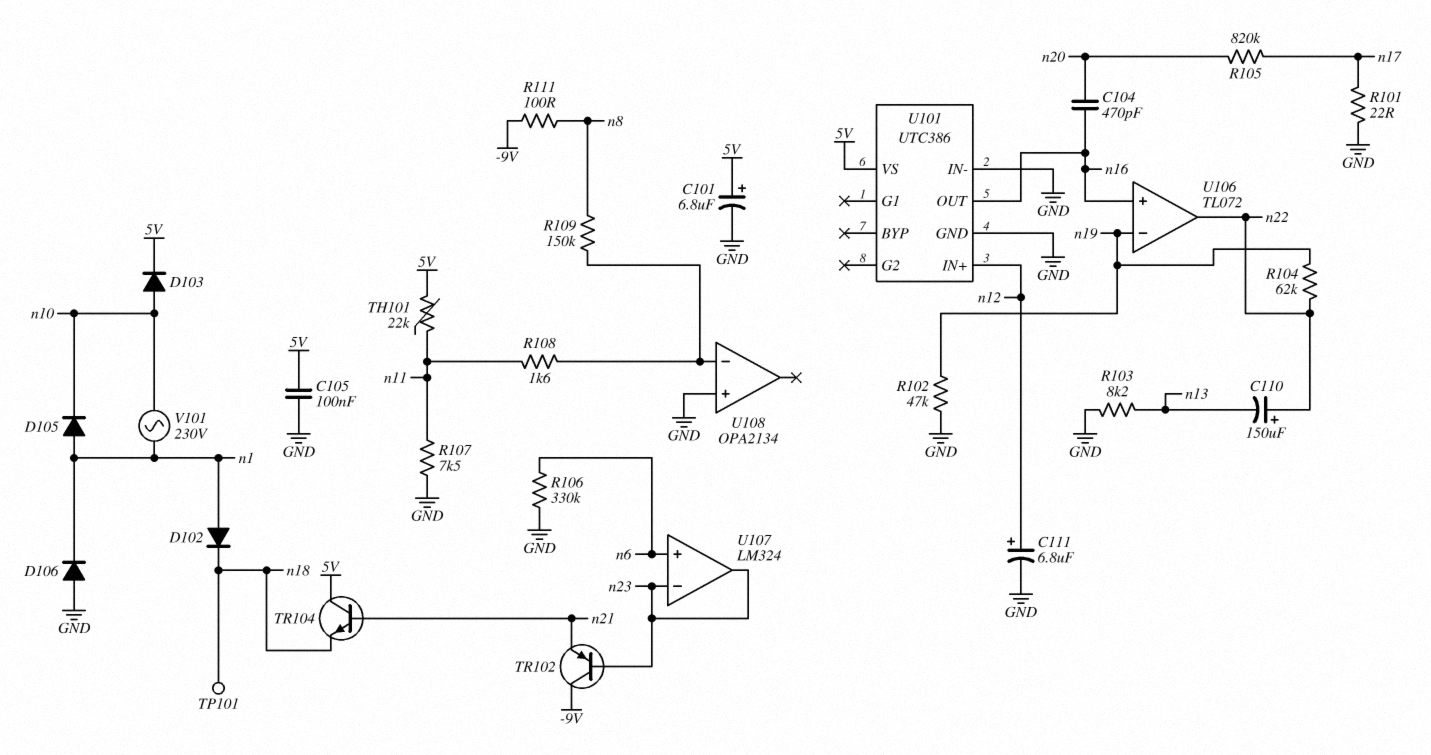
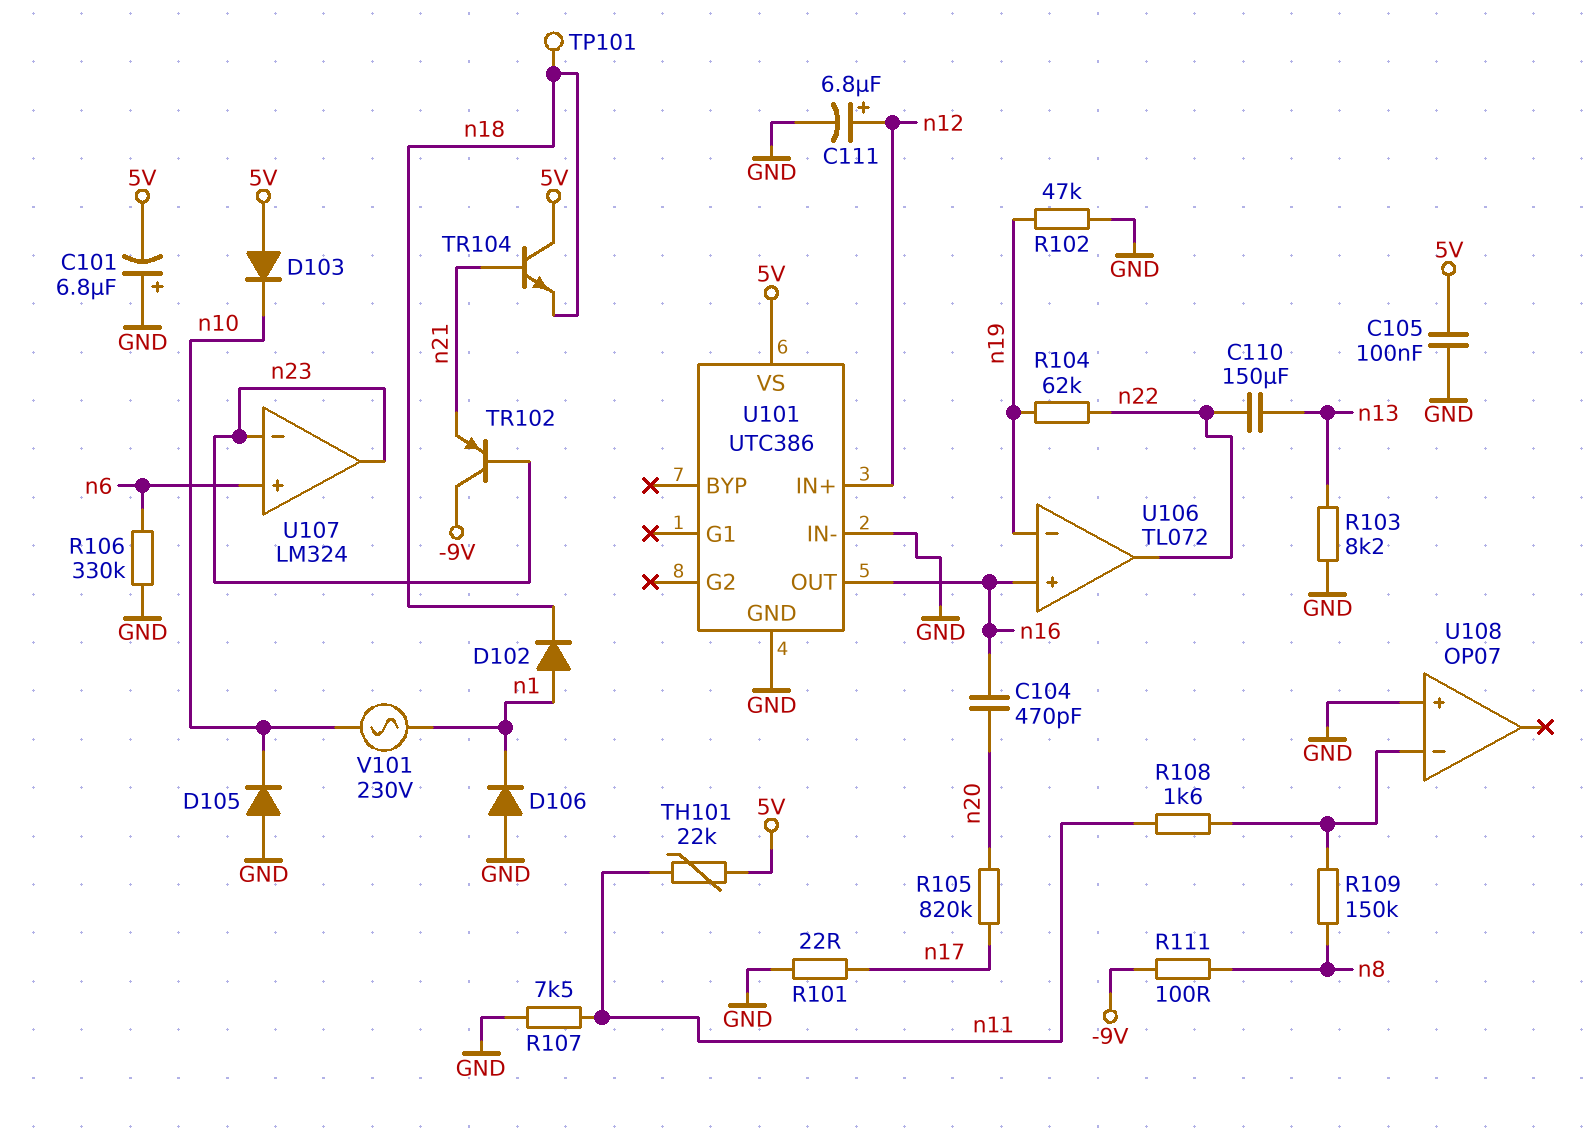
C101: 6.8uF (plus 5V, minus GND) -> 6.8uF (plus GND, minus 5V)
C110: 150uF (plus n22, minus n13) -> 150uF (n13, n22)
D103: diode (A n10, K 5V) -> diode (A 5V, K n10)
D105: diode (A n1, K n10) -> diode (A GND, K n10)
U108: OPA2134 -> OP07

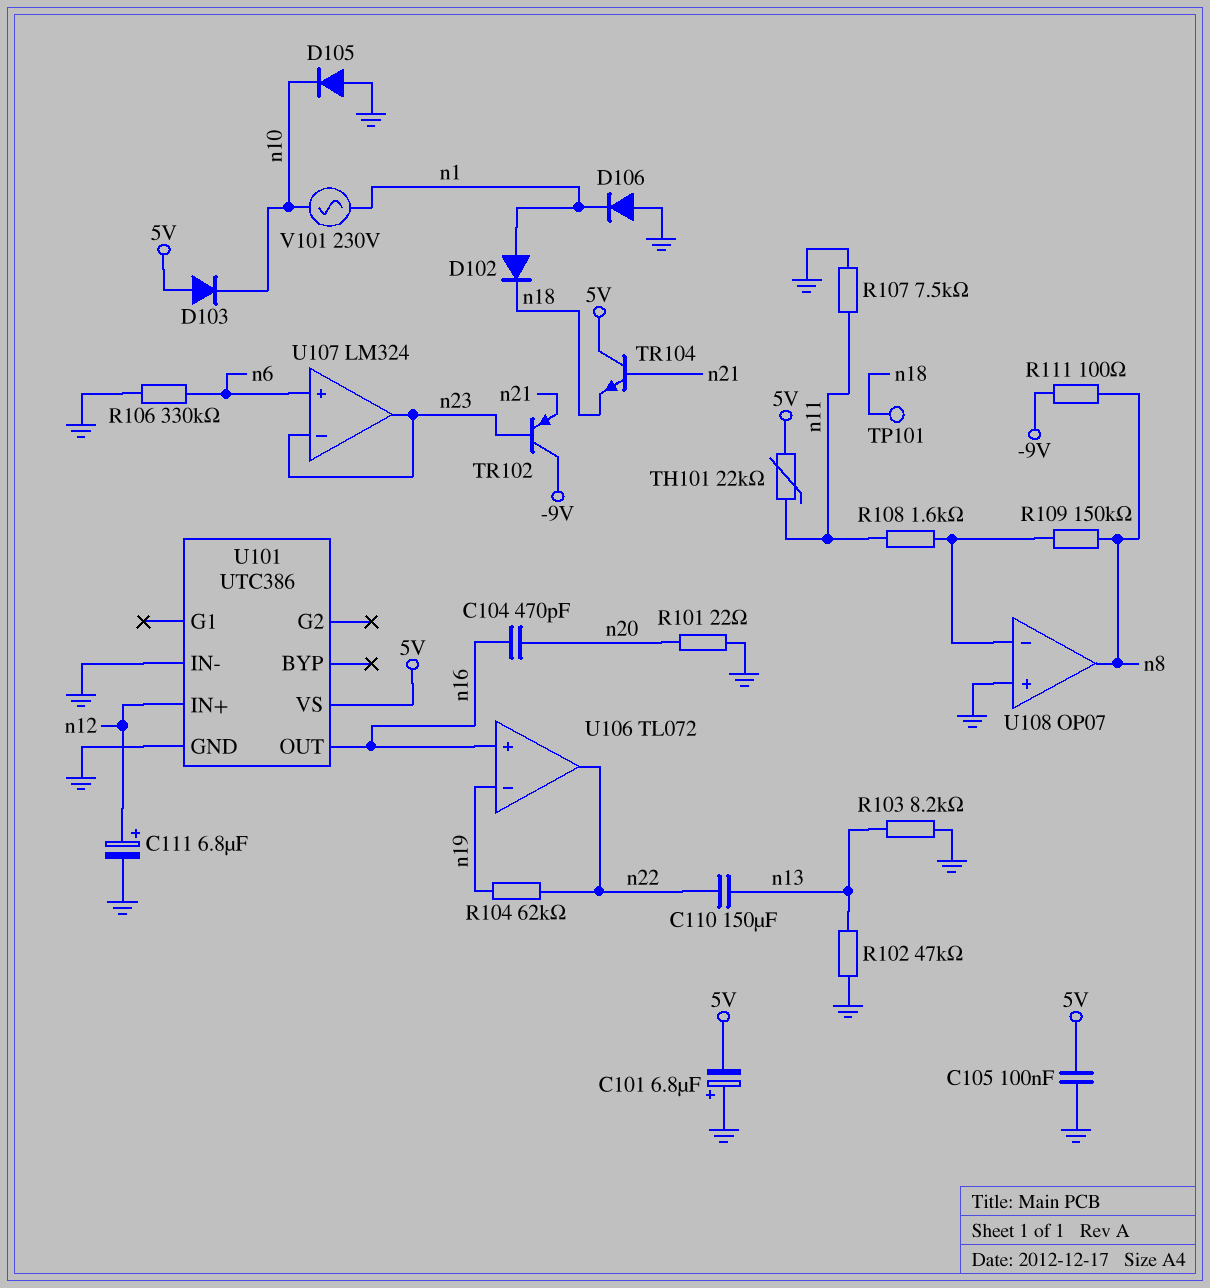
R101: 22 (GND, n17) -> 22 (GND, n20)
R102: 47k (GND, n19) -> 47k (GND, n13)
R105: 820k (n17, n20) -> none
U108 pin out: none -> n8

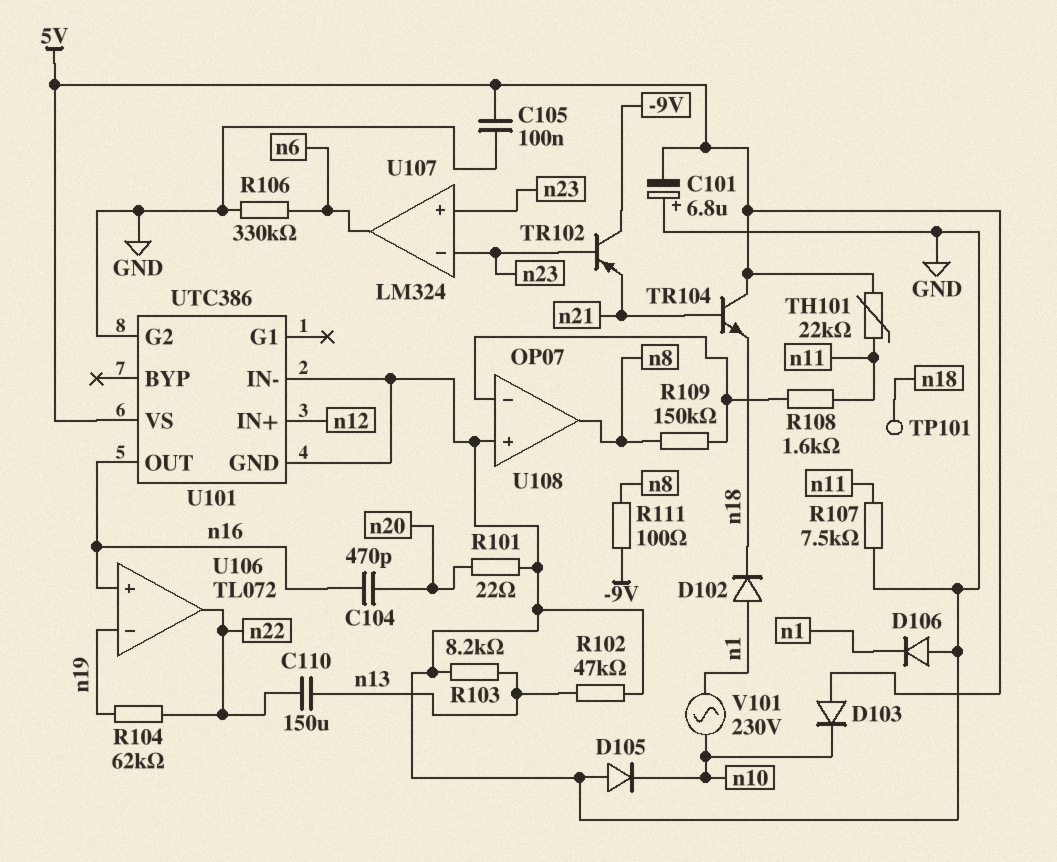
C111: 6.8uF (plus n12, minus GND) -> none
U101 pin G2: none -> GND
U107 pin in+: n6 -> n23
U107 pin out: n23 -> n6

